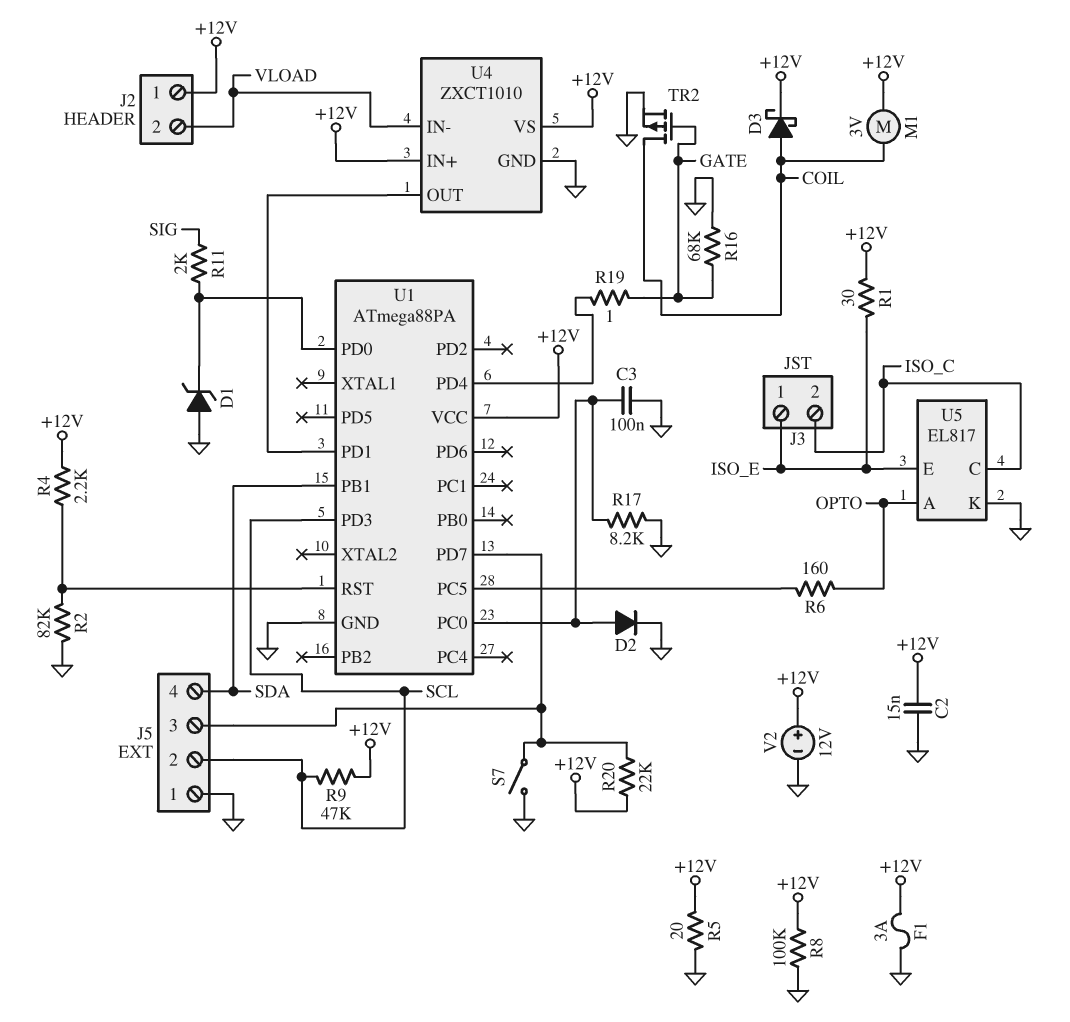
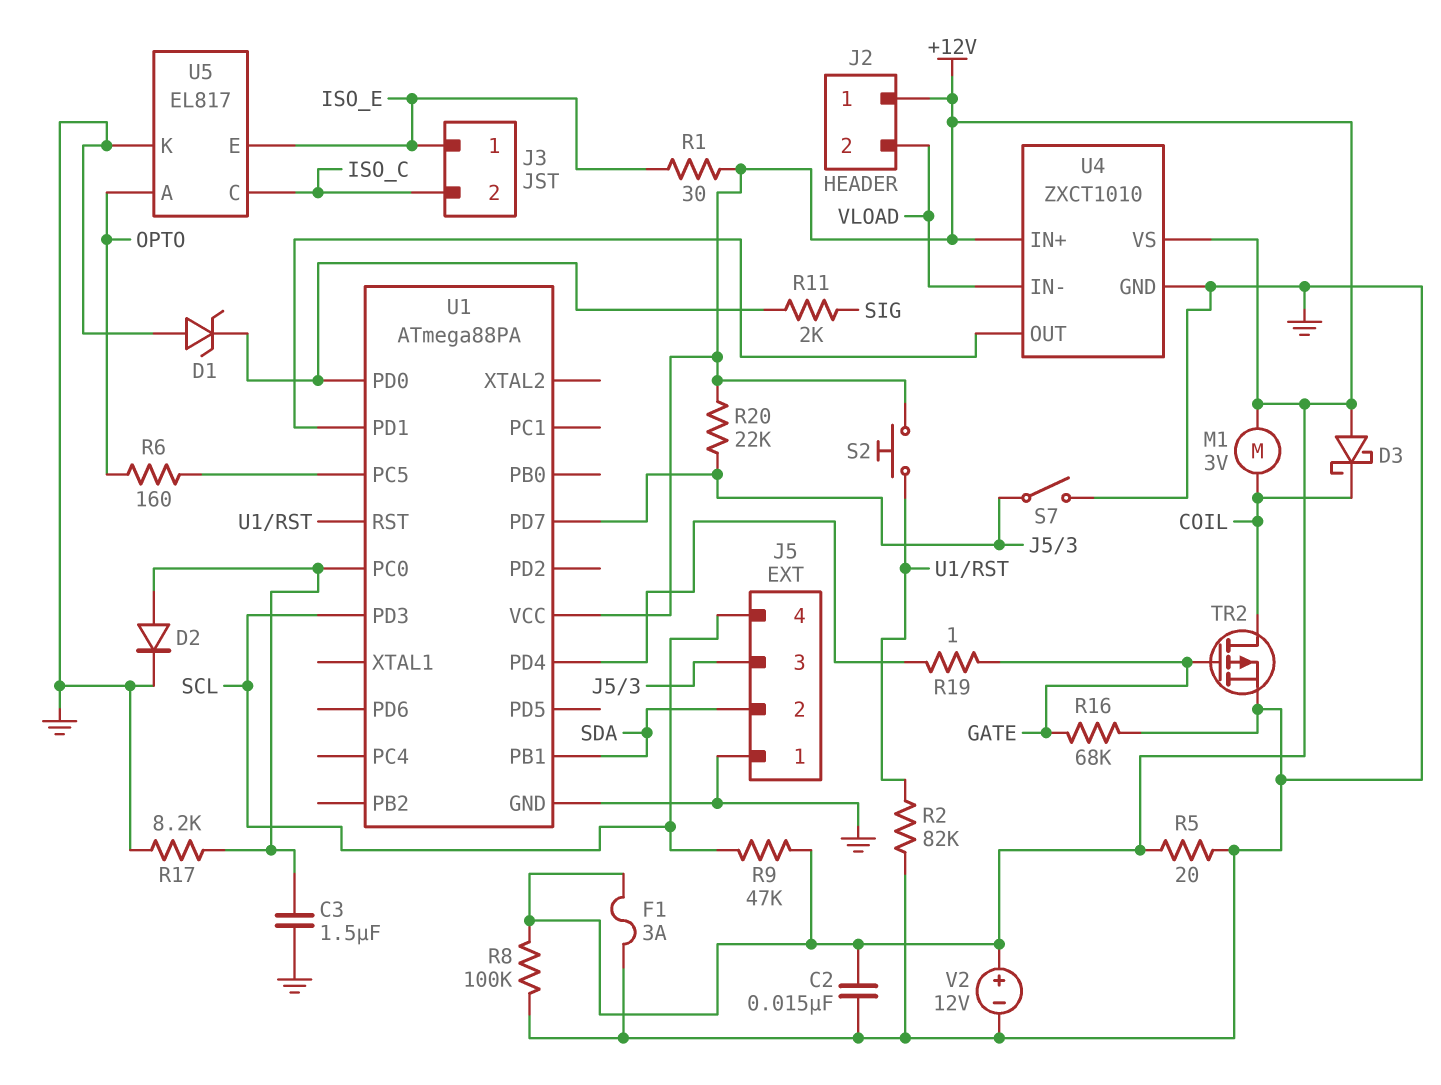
C3: 100nF (GND, U1/PC0) -> 1.5uF (GND, U1/PC0)
D3: schottky (A COIL, K +12V) -> schottky (A +12V, K COIL)
J5 pin 2: SCL -> SDA
J5 pin 4: SDA -> SCL
R4: 2.2k (+12V, U1/RST) -> none
S2: none -> button (+12V, U1/RST)

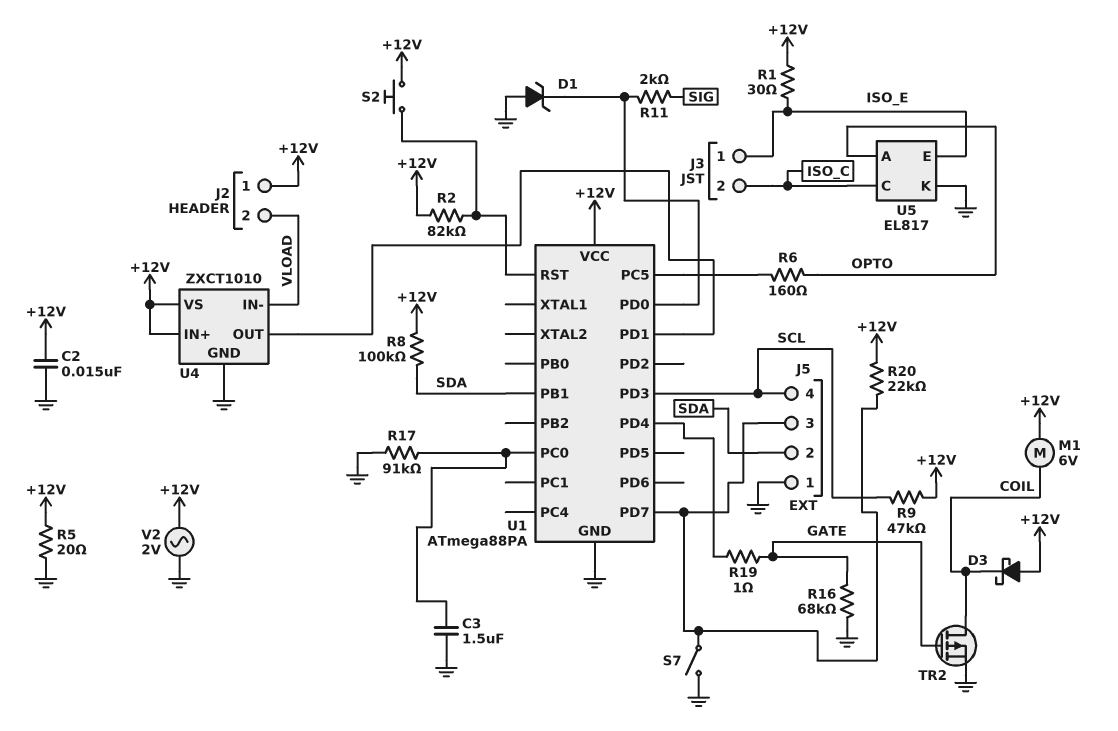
D2: diode (A U1/PC0, K GND) -> none
F1: 3A (+12V, GND) -> none
M1: motor 3V (+12V, COIL) -> motor 6V (+12V, COIL)
R2: 82k (GND, U1/RST) -> 82k (+12V, U1/RST)
R8: 100k (+12V, GND) -> 100k (+12V, SDA)
R17: 8.2k (GND, U1/PC0) -> 91k (GND, U1/PC0)
V2: 12V (plus +12V, minus GND) -> AC 2V (+12V, GND)

